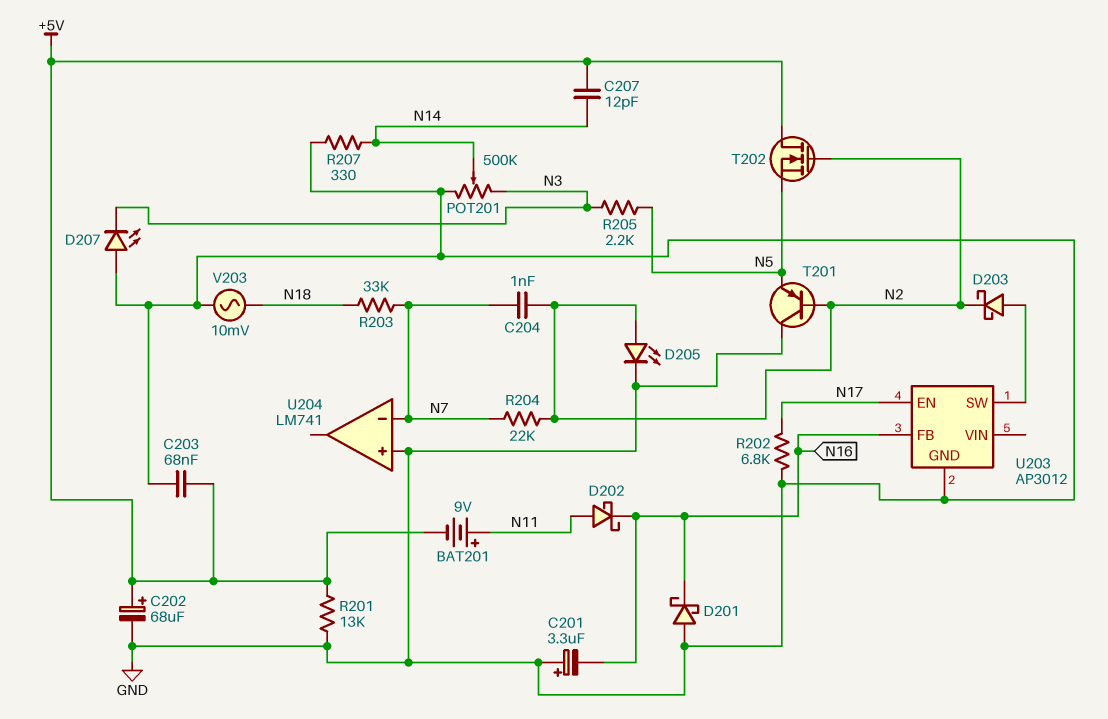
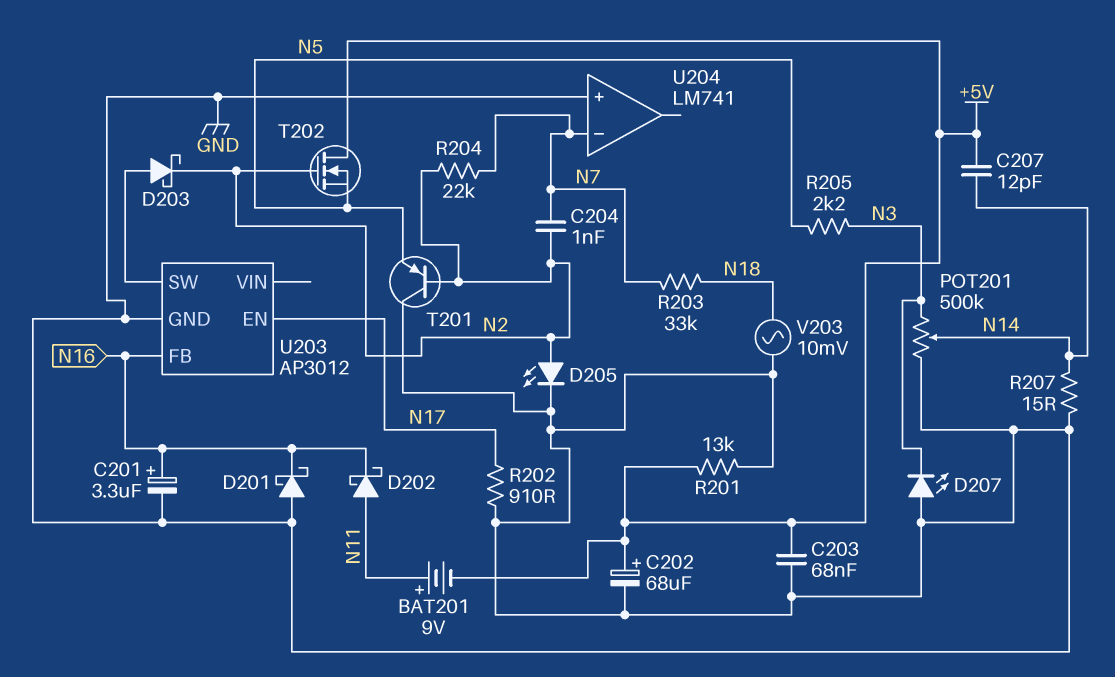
C201: 3.3uF (plus GND, minus N16) -> 3.3uF (plus N16, minus GND)
R202: 6.8k (GND, N17) -> 910 (GND, N17)
R207: 330 (GND, N14) -> 15 (GND, N14)

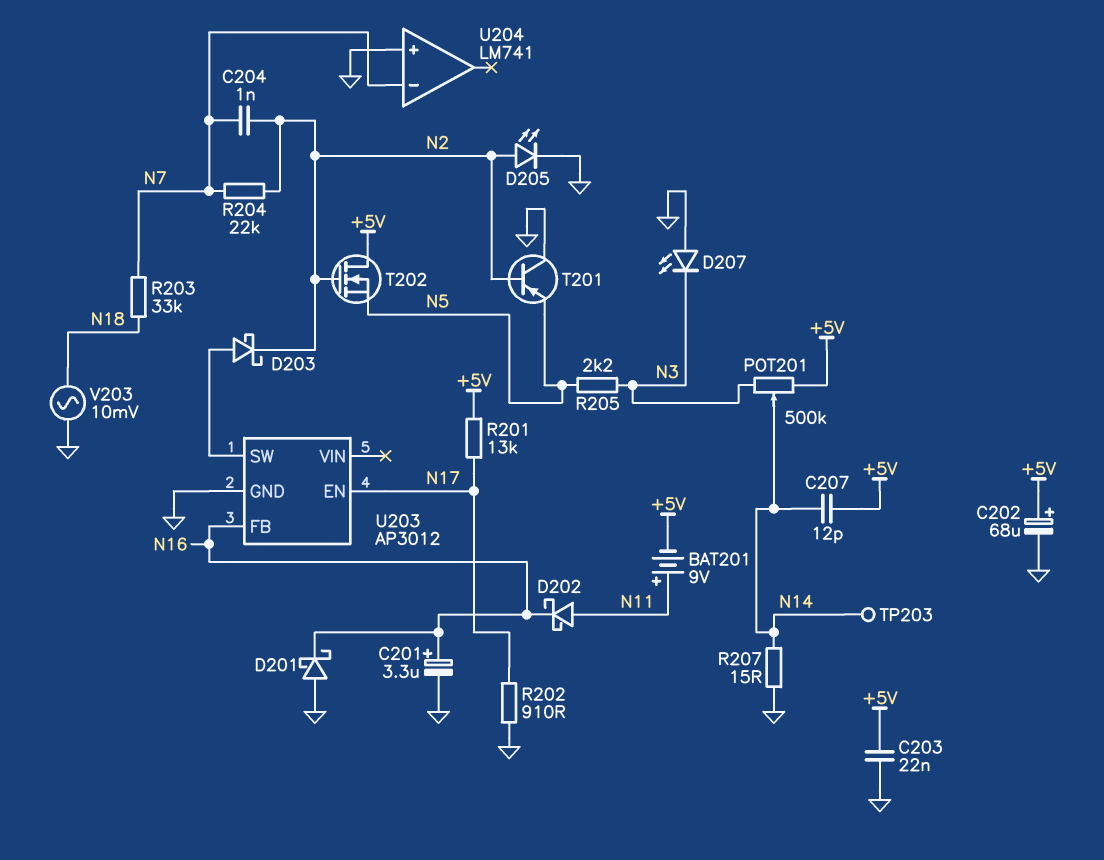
C203: 68nF (+5V, GND) -> 22nF (+5V, GND)
POT201: 500k (GND, N3, wiper N14) -> 500k (+5V, N3, wiper N14)
R201: 13k (+5V, GND) -> 13k (+5V, N17)
TP203: none -> test point (N14)

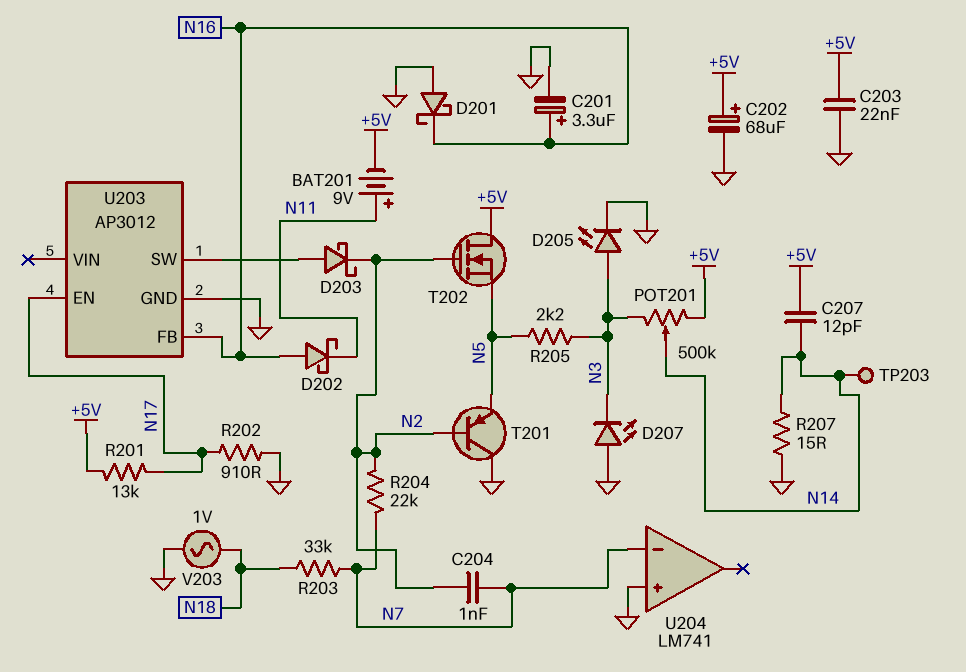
D202: schottky (A N11, K N16) -> schottky (A N16, K N11)
D205: LED (A N2, K GND) -> LED (A N3, K GND)
V203: AC 10mV (GND, N18) -> AC 1V (GND, N18)

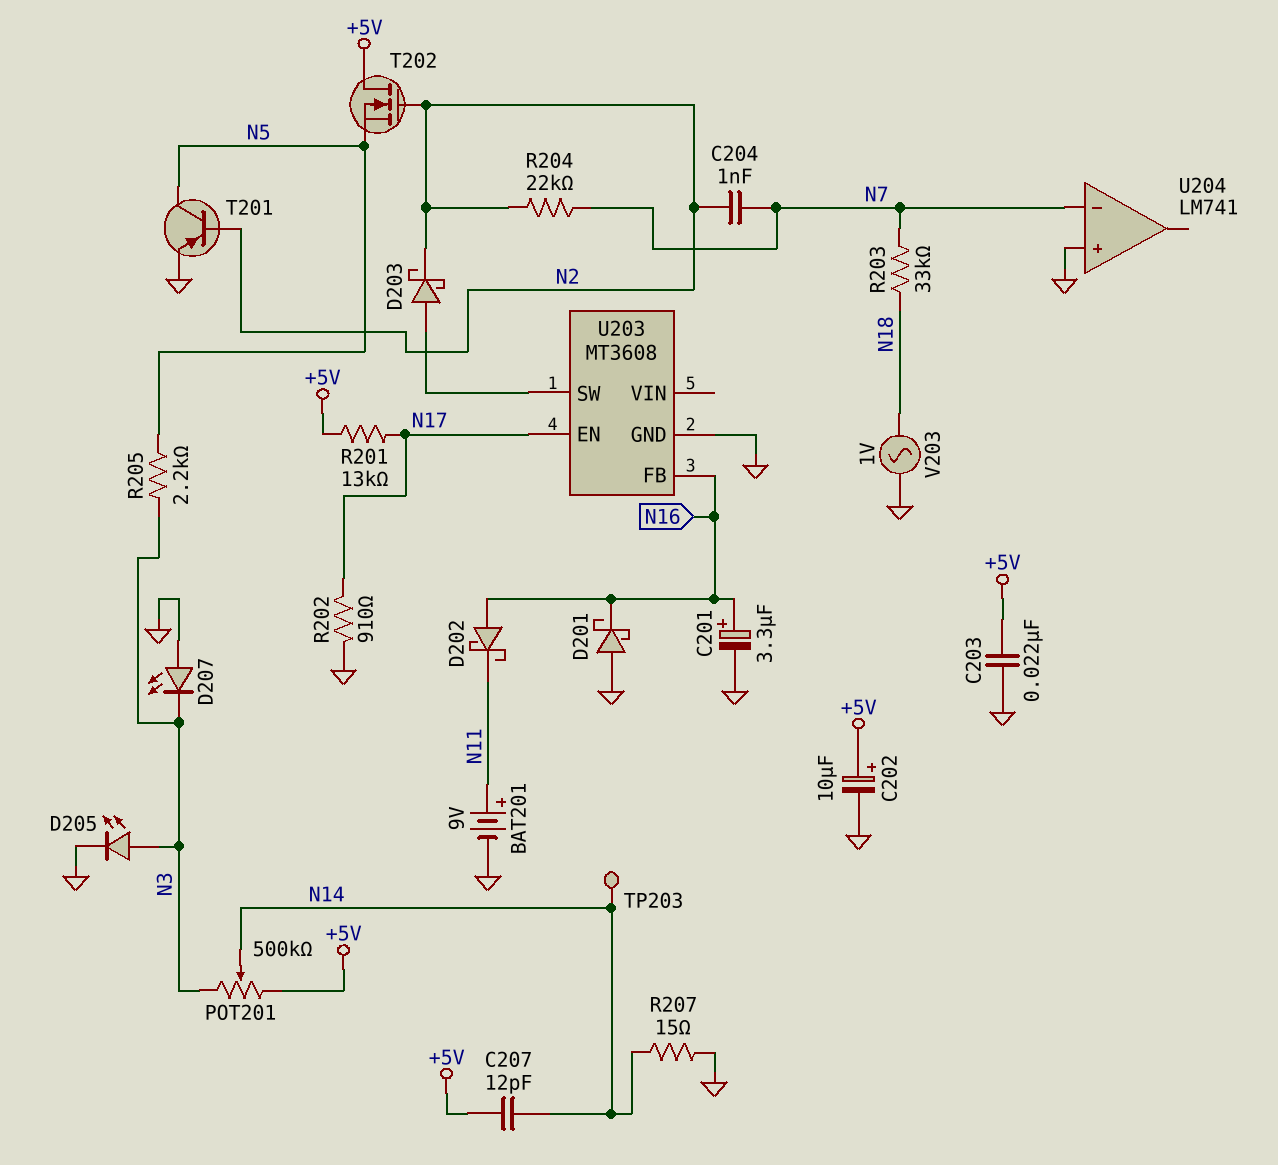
BAT201: 9V (plus N11, minus +5V) -> 9V (plus N11, minus GND)
C202: 68uF (plus +5V, minus GND) -> 10uF (plus +5V, minus GND)
T201: PNP (B N2, C GND, E N5) -> PNP (B N2, C N5, E GND)
U203: AP3012 -> MT3608

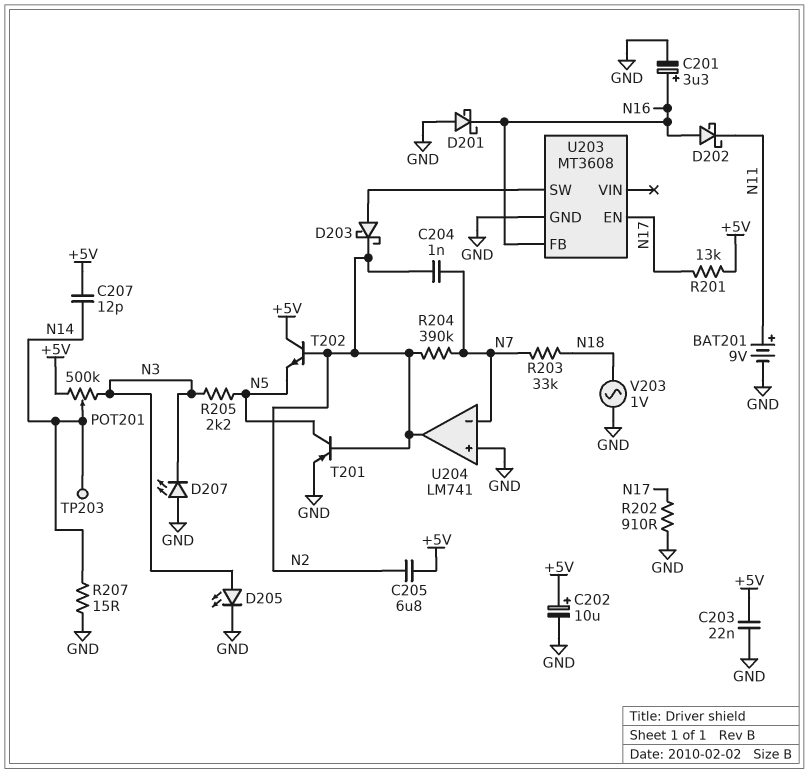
C205: none -> 6.8uF (+5V, N2)
R204: 22k (N2, N7) -> 390k (N2, N7)
T202: NMOS (G N2, D +5V, S N5) -> NPN (B N2, C +5V, E N5)
U204 pin out: none -> N2

